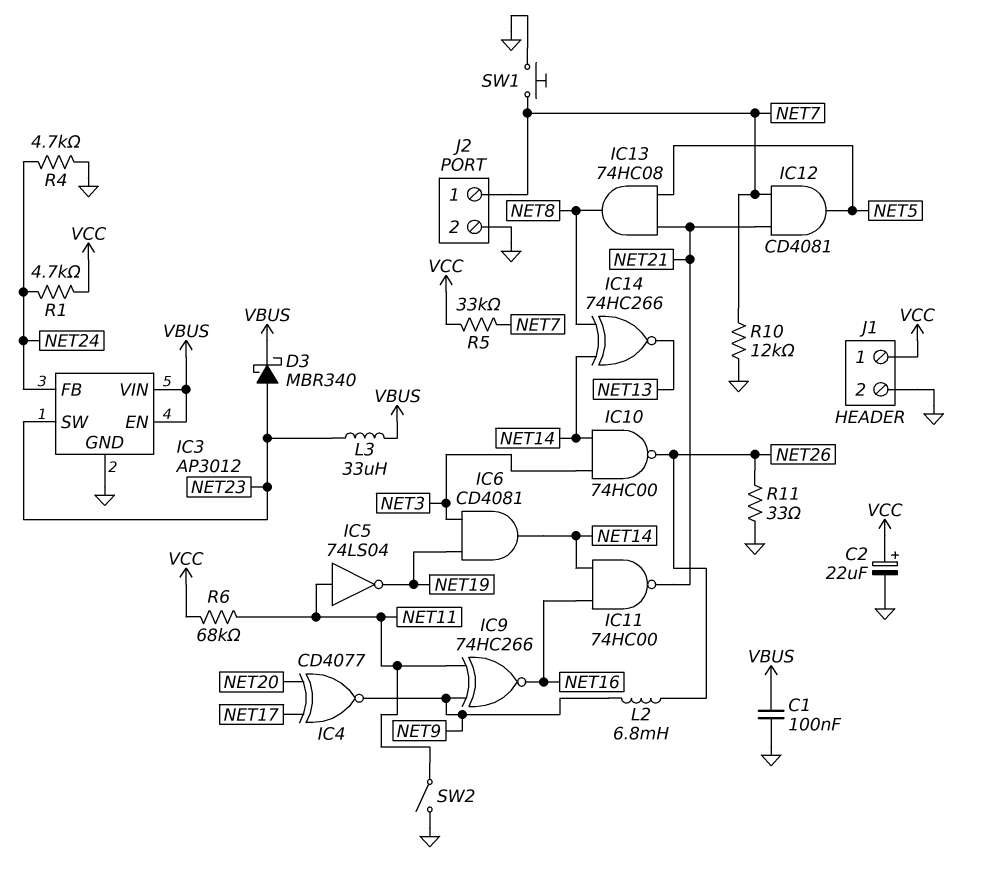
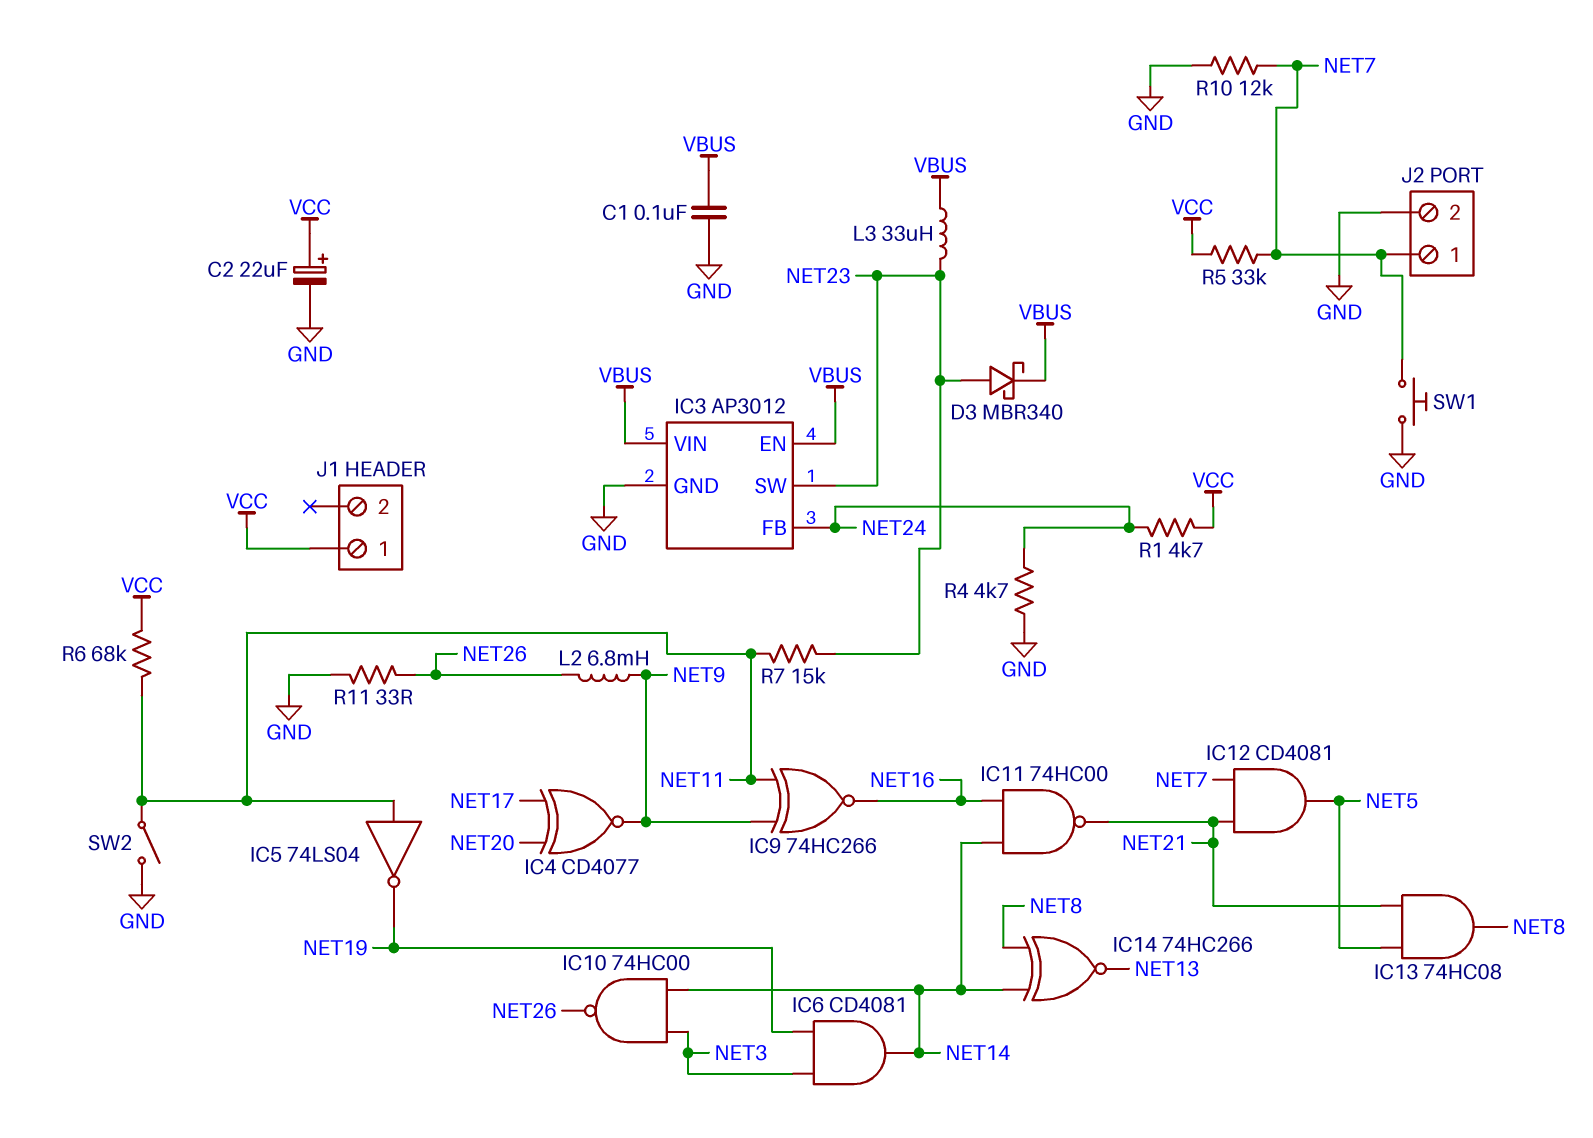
J1 pin 2: GND -> none
R7: none -> 15k (NET11, NET23)

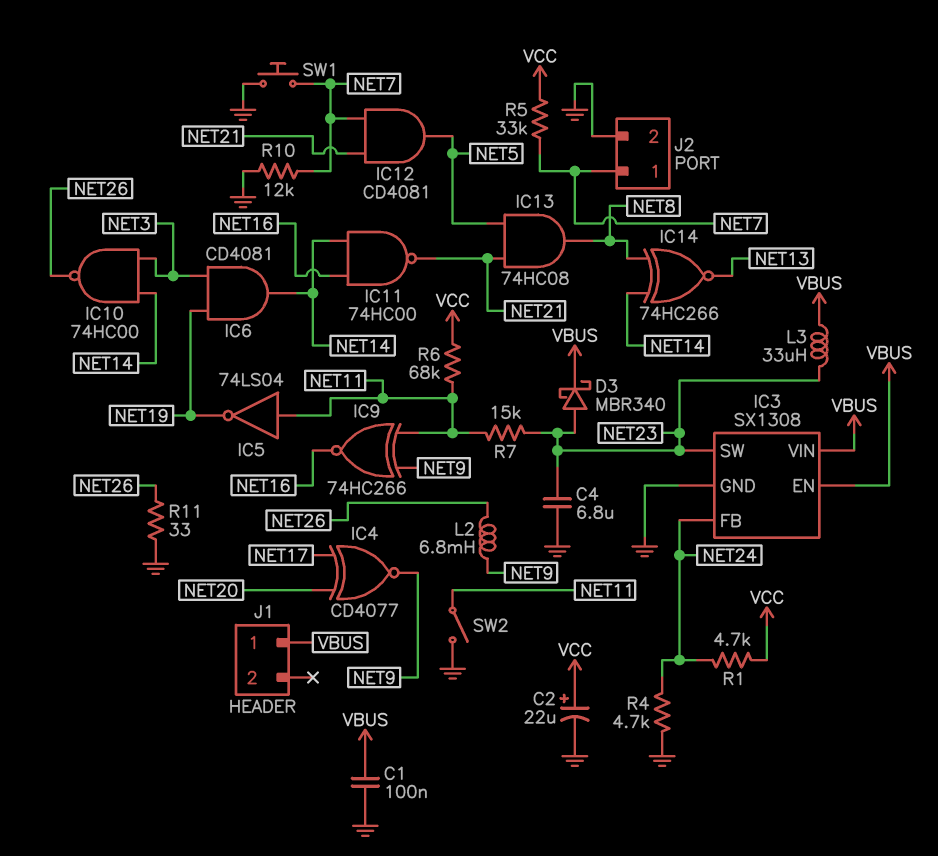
C4: none -> 6.8uF (GND, NET23)
IC3: AP3012 -> SX1308
J1 pin 1: VCC -> VBUS

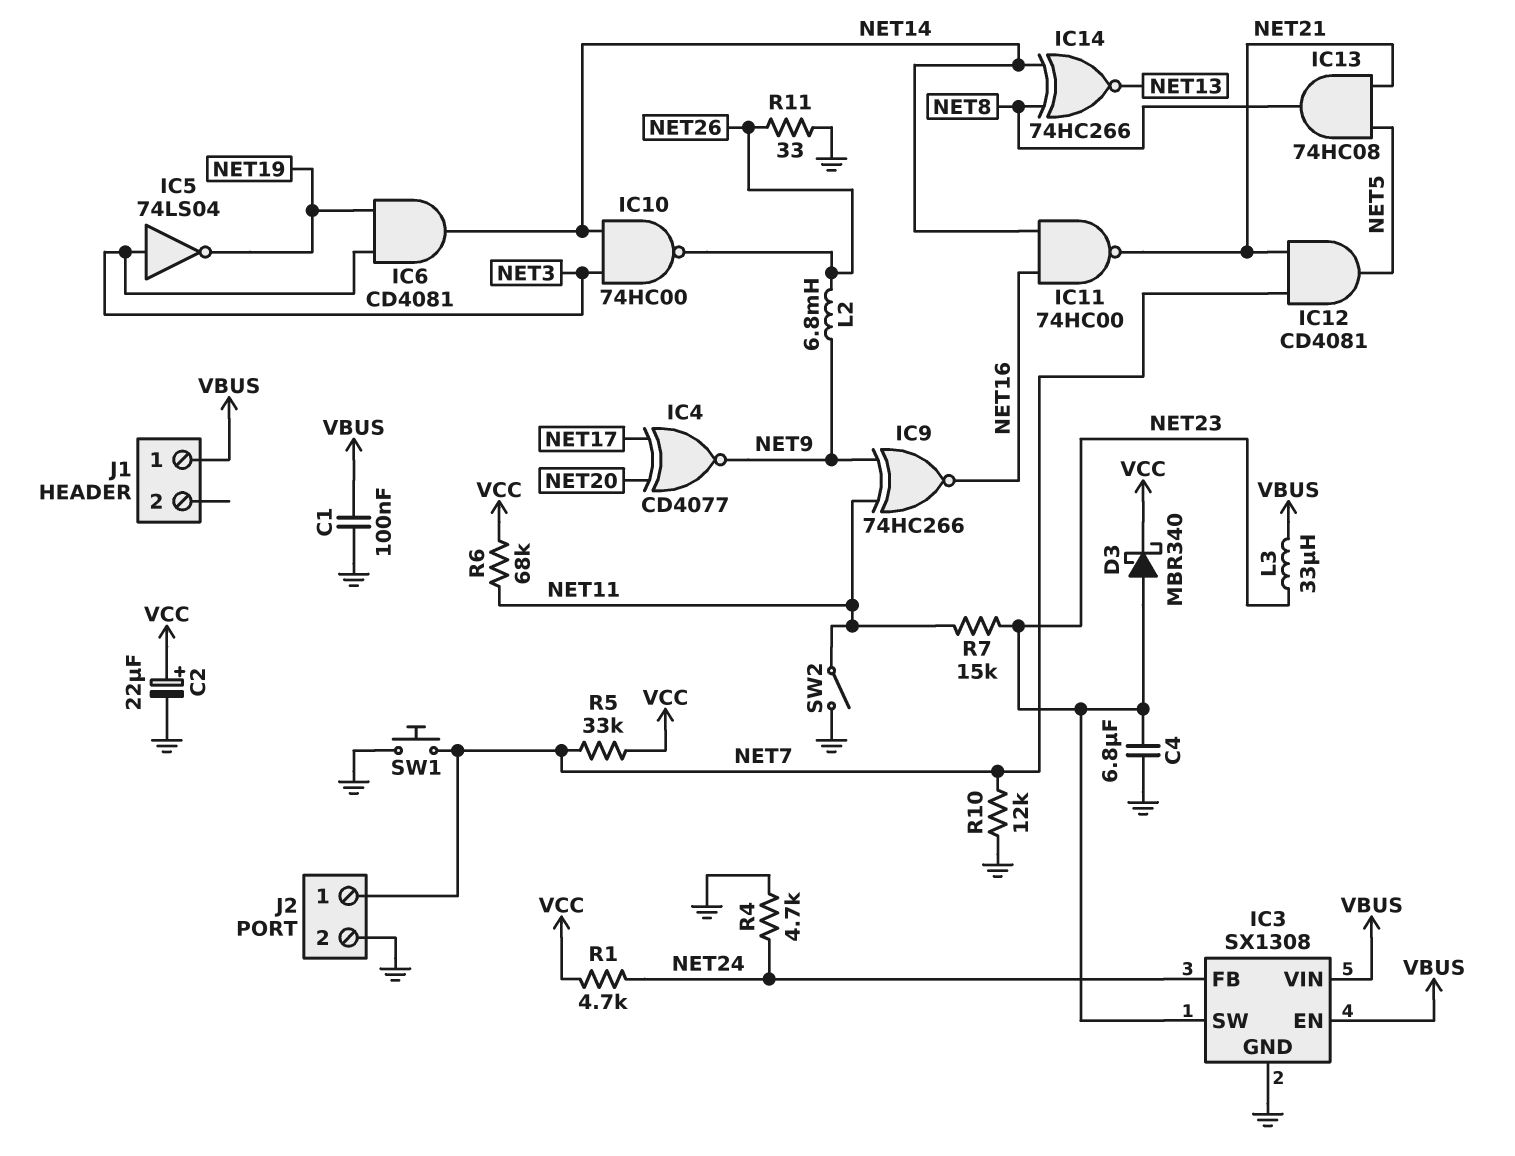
D3: schottky MBR340 (A NET23, K VBUS) -> schottky MBR340 (A NET23, K VCC)
IC5: NOT 74LS04 (in NET11, out NET19) -> NOT 74LS04 (in NET3, out NET19)

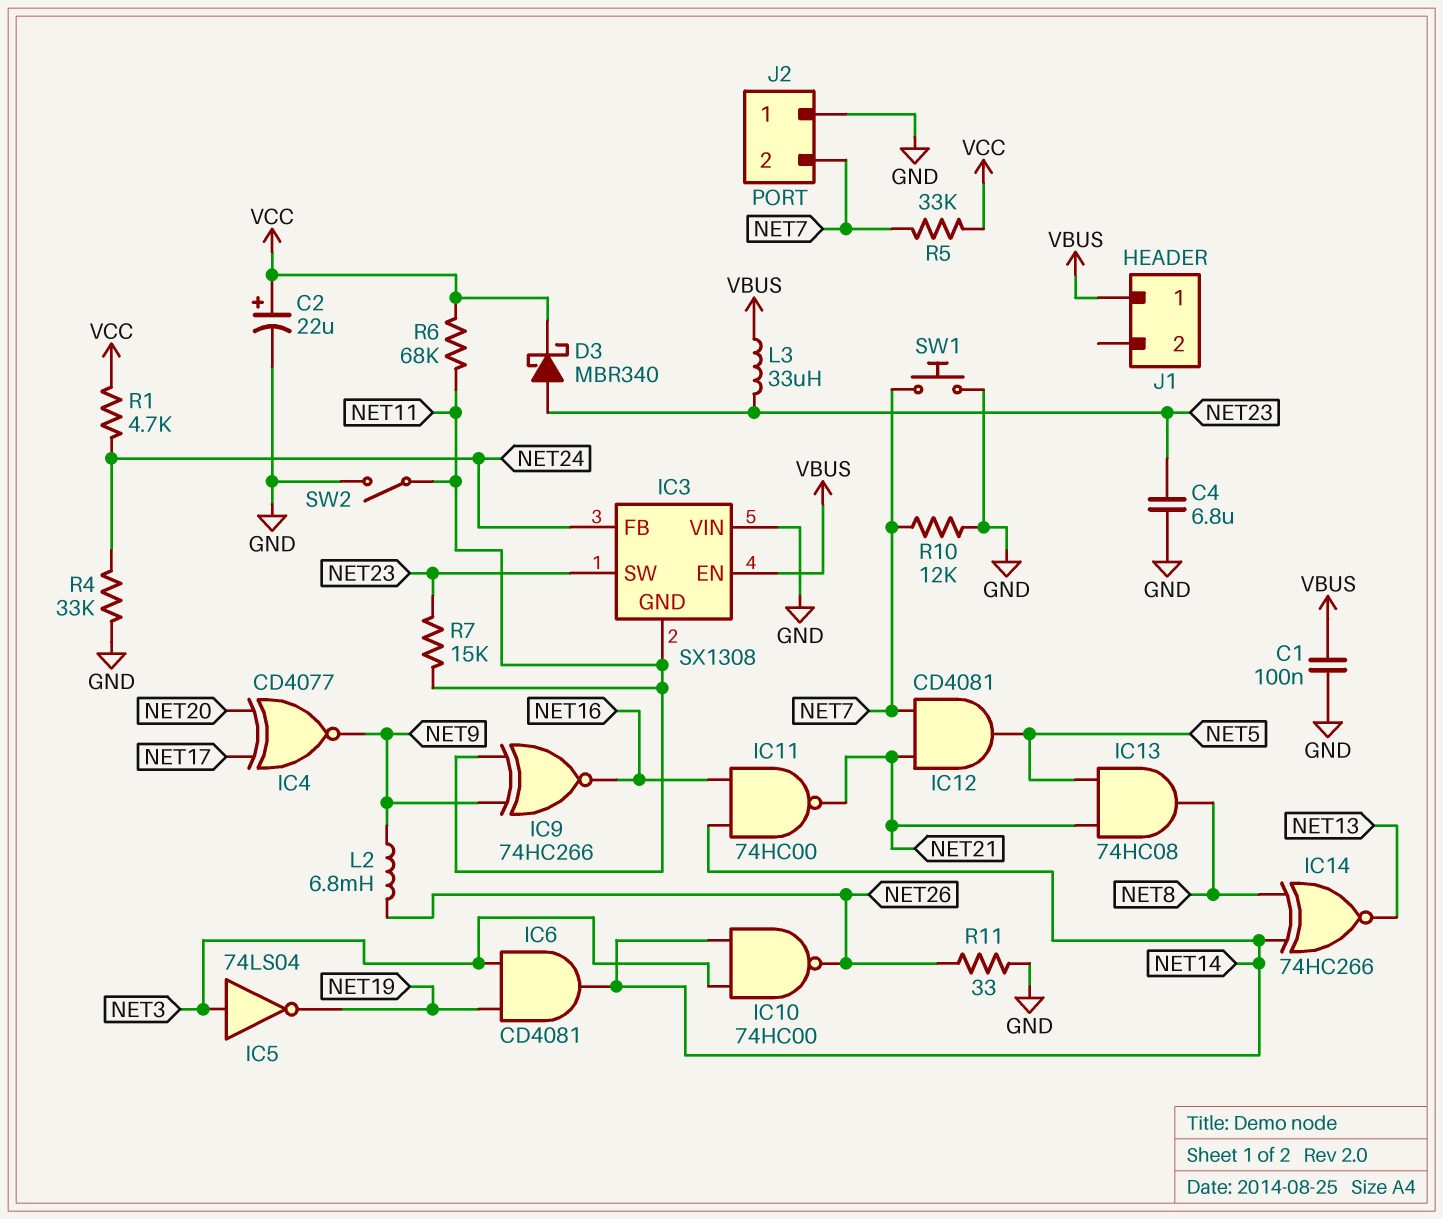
IC3 pin GND: GND -> NET11
IC3 pin VIN: VBUS -> GND
J2 pin 1: NET7 -> GND
J2 pin 2: GND -> NET7
R4: 4.7k (GND, NET24) -> 33k (GND, NET24)

